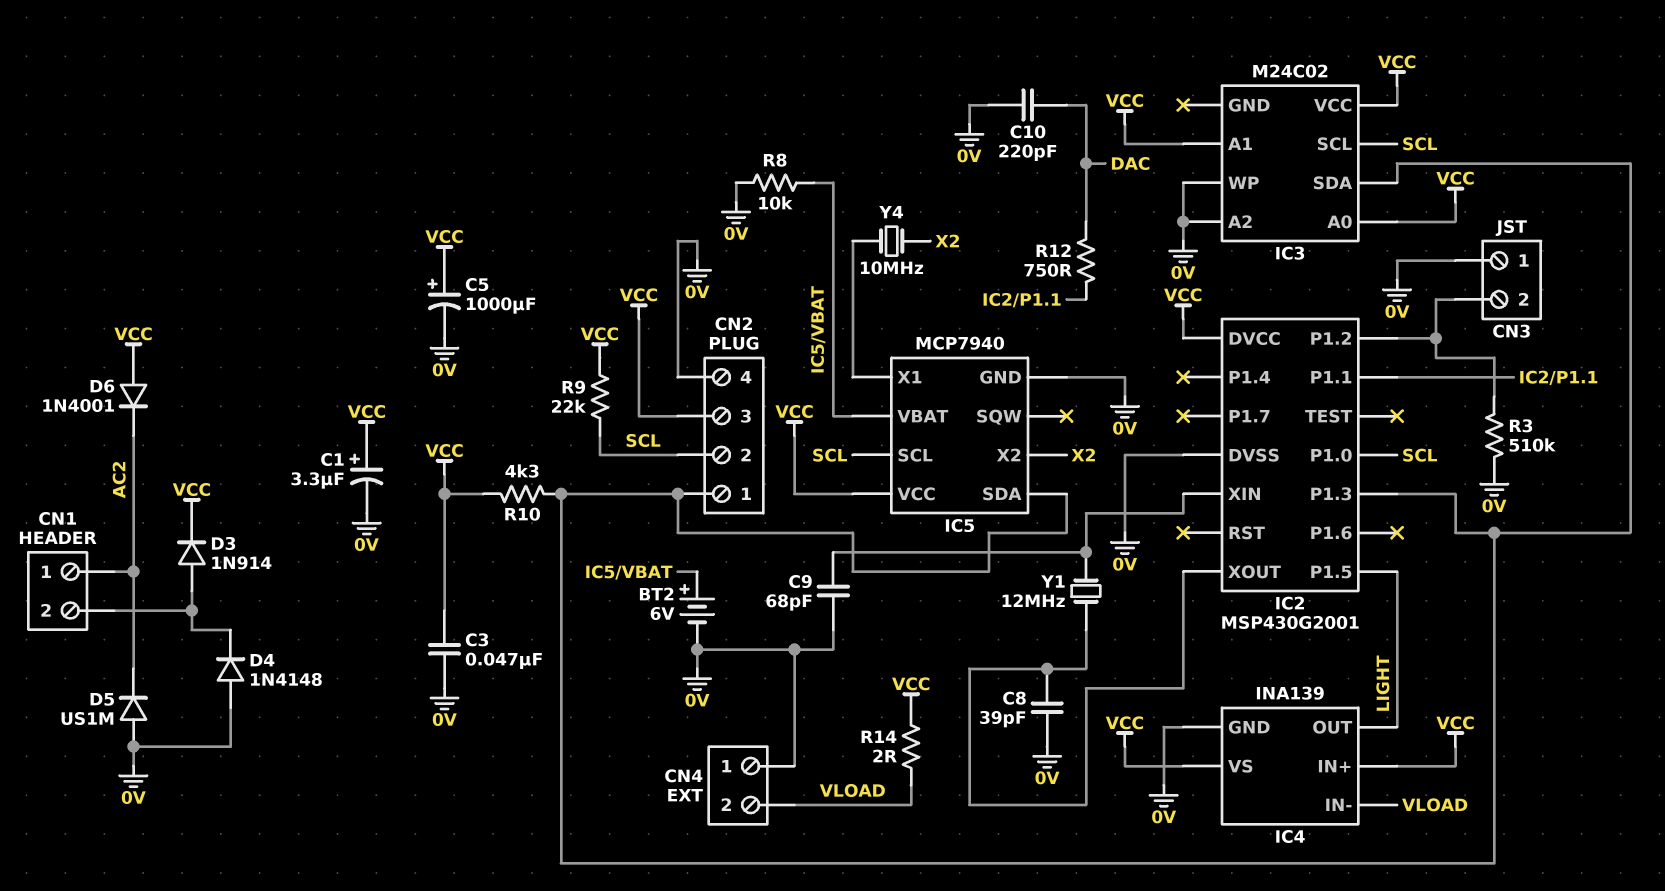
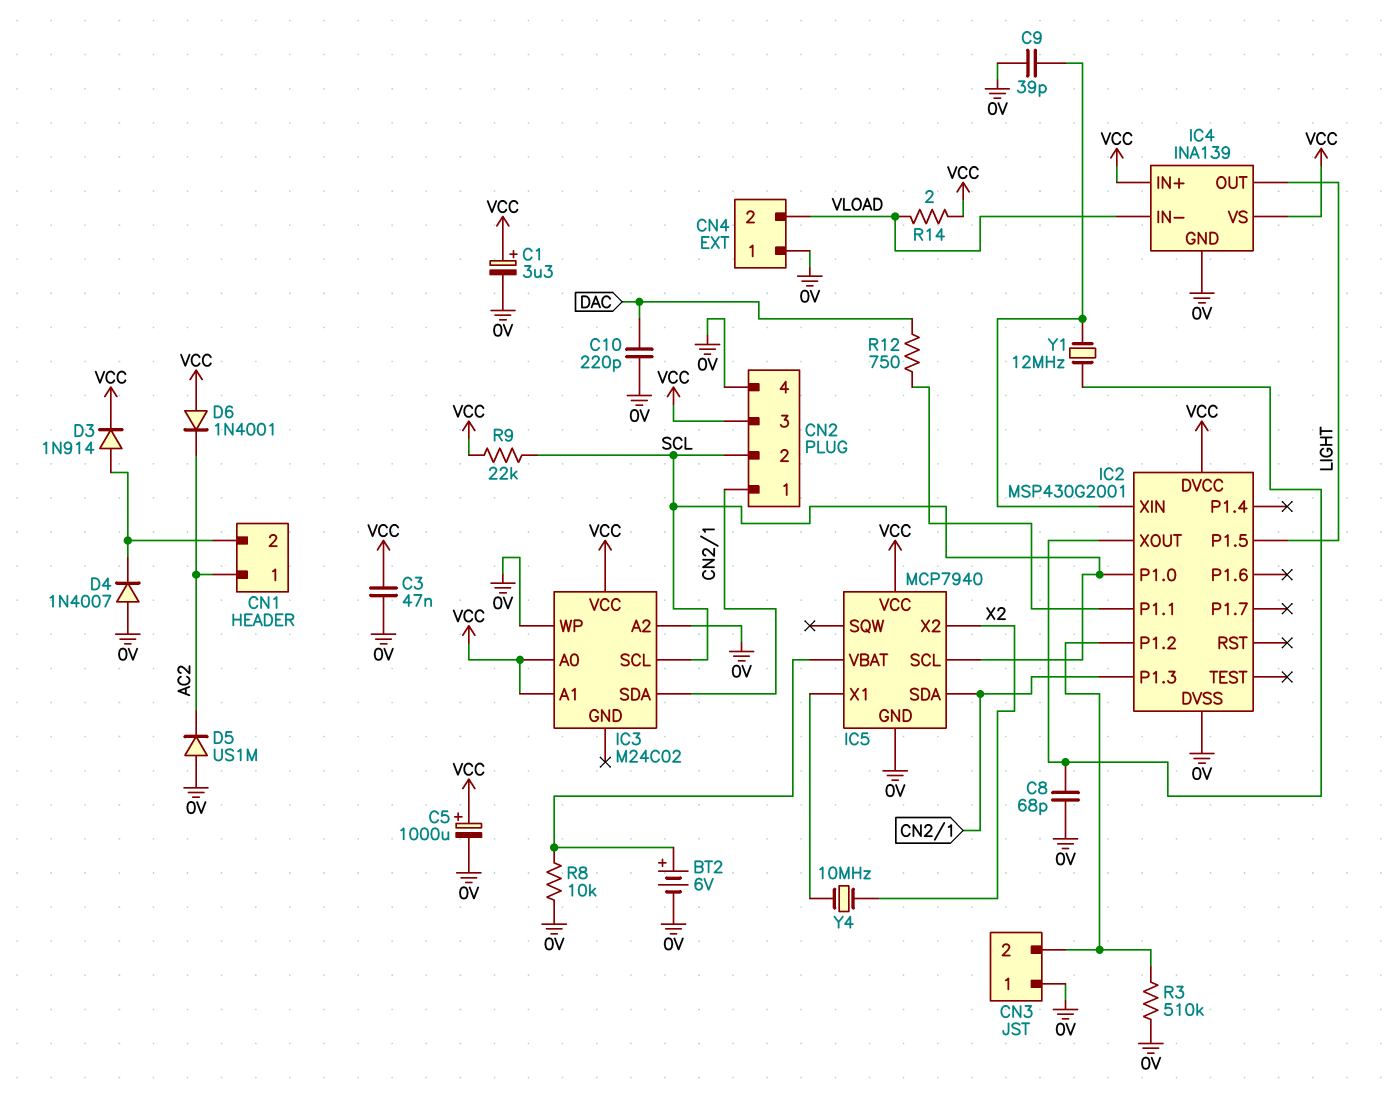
C8: 39pF (0V, IC2/XOUT) -> 68pF (0V, IC2/XOUT)
C9: 68pF (0V, IC2/XIN) -> 39pF (0V, IC2/XIN)
D4: diode 1N4148 (A 0V, K CN1/2) -> diode 1N4007 (A 0V, K CN1/2)
R10: 4.3k (CN2/1, VCC) -> none

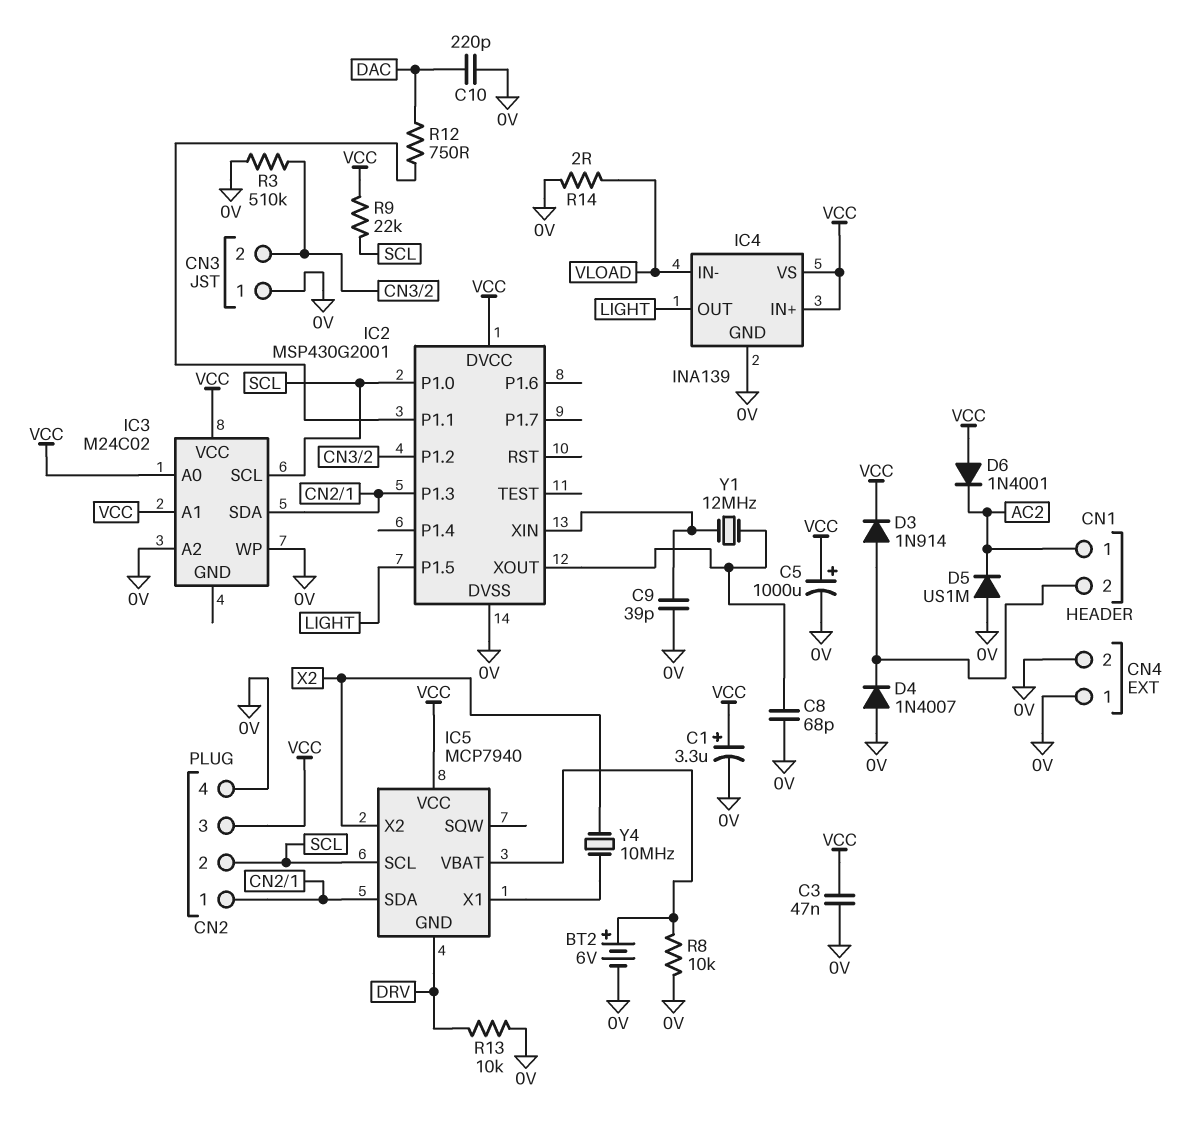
CN4 pin 2: VLOAD -> 0V
IC5 pin GND: 0V -> DRV
R13: none -> 10k (0V, DRV)
R14: 2 (VCC, VLOAD) -> 2 (0V, VLOAD)

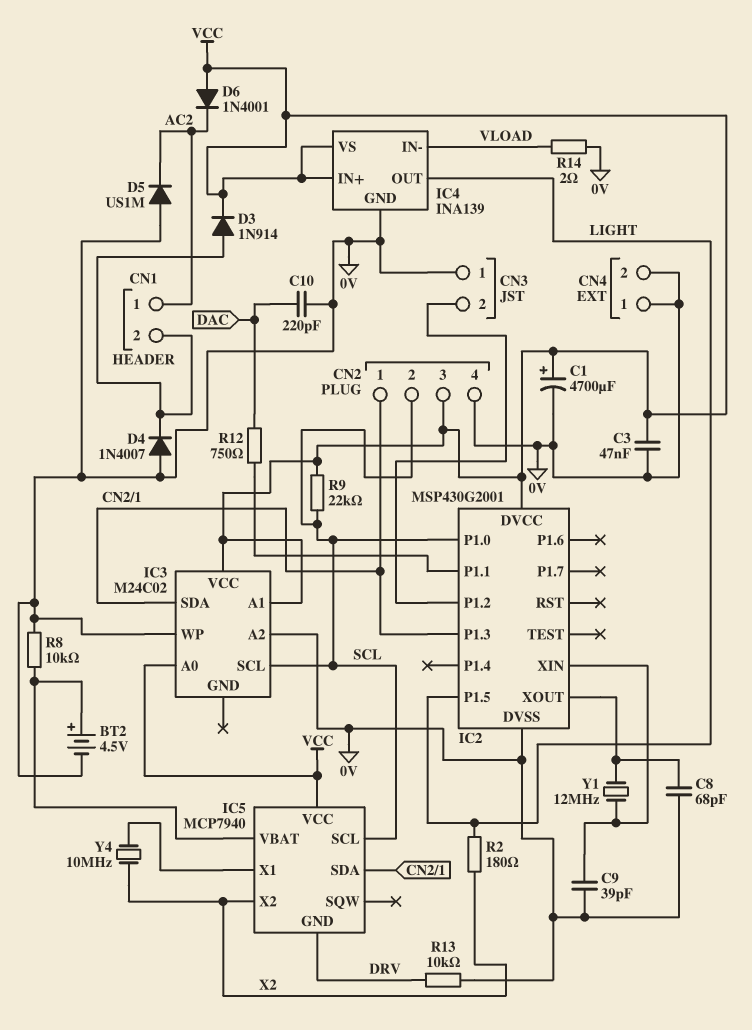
BT2: 6V (plus IC5/VBAT, minus 0V) -> 4.5V (plus IC5/VBAT, minus 0V)
C1: 3.3uF (plus VCC, minus 0V) -> 4700uF (plus VCC, minus 0V)
C5: 1000uF (plus VCC, minus 0V) -> none
R2: none -> 180 (LIGHT, X2)
R3: 510k (0V, CN3/2) -> none

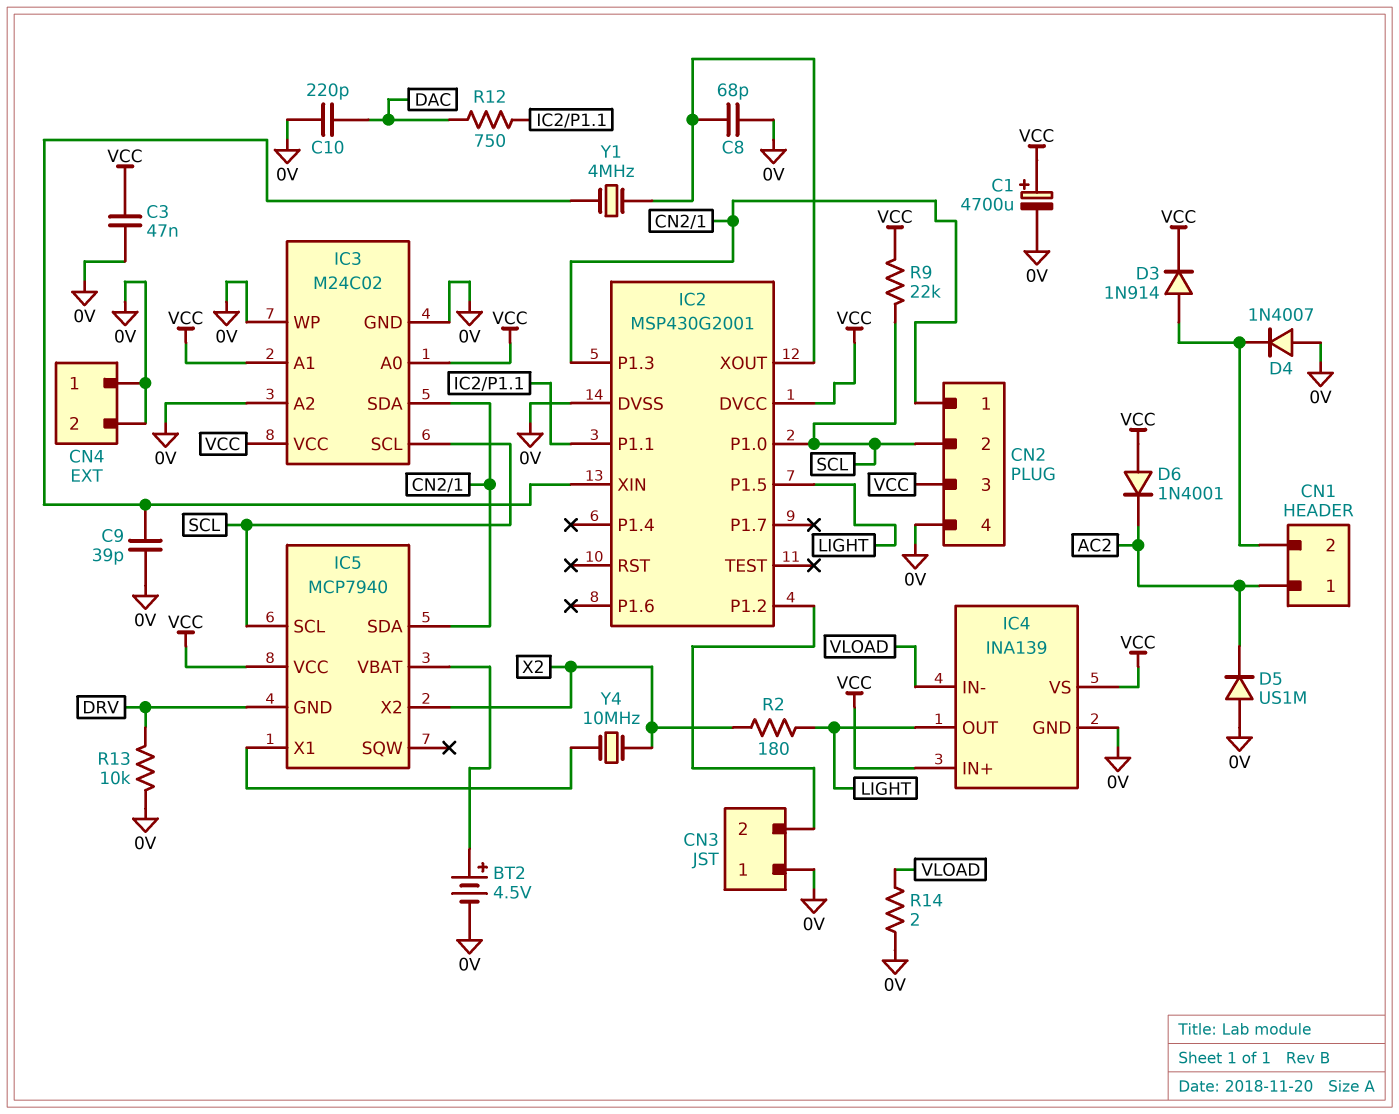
IC3 pin GND: none -> 0V
R8: 10k (0V, IC5/VBAT) -> none
Y1: 12MHz (IC2/XIN, IC2/XOUT) -> 4MHz (IC2/XIN, IC2/XOUT)

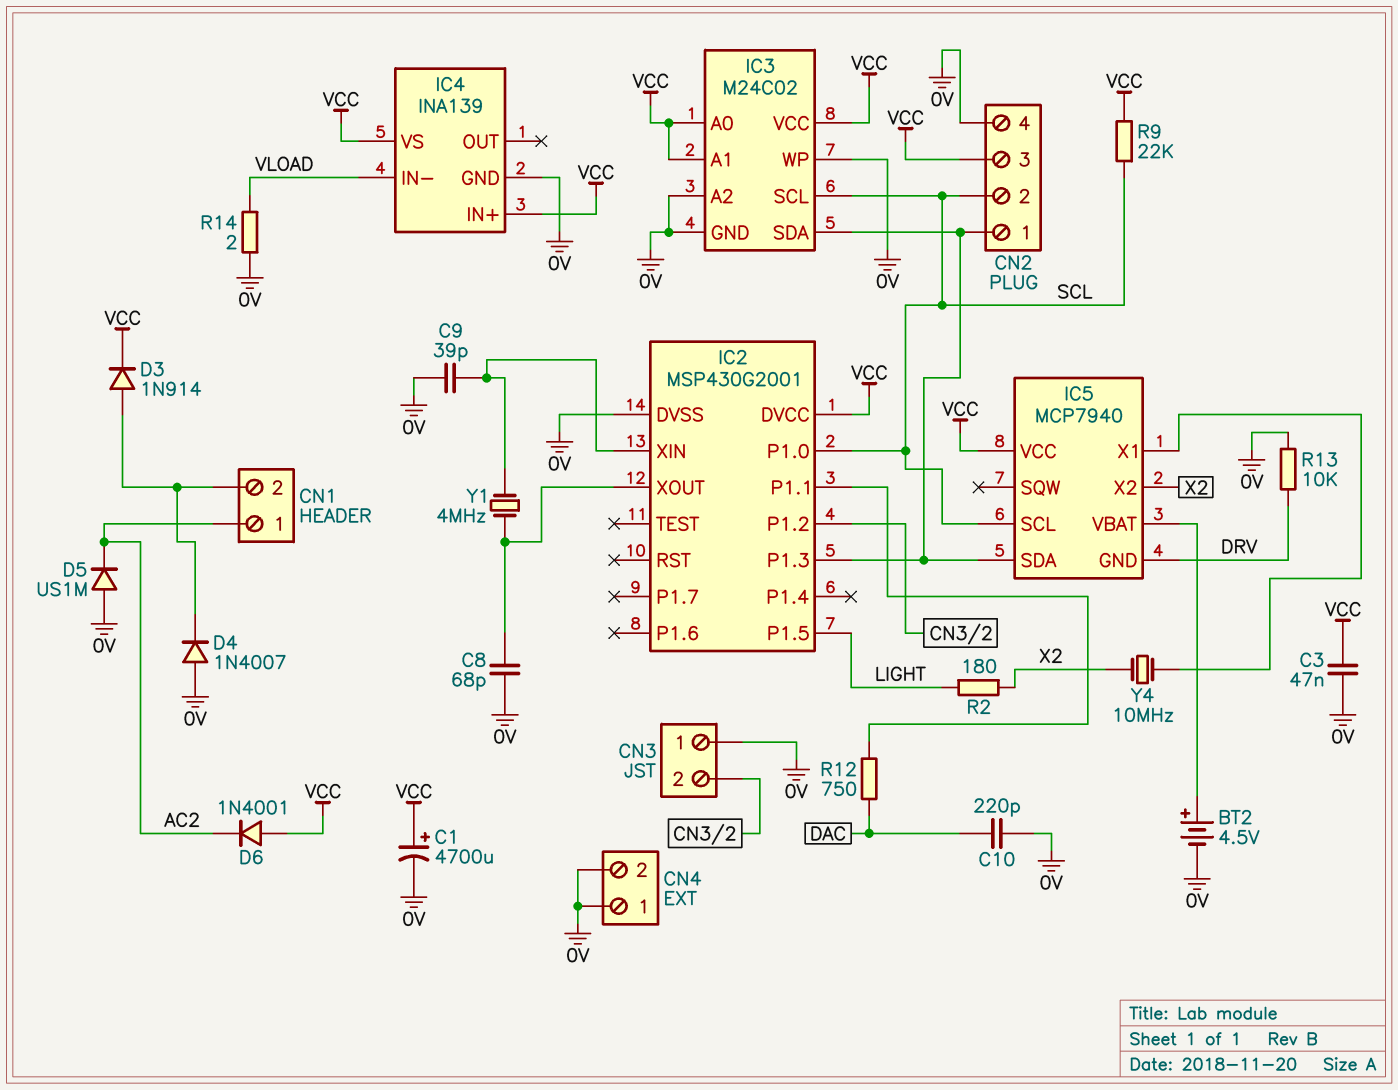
IC4 pin OUT: LIGHT -> none

